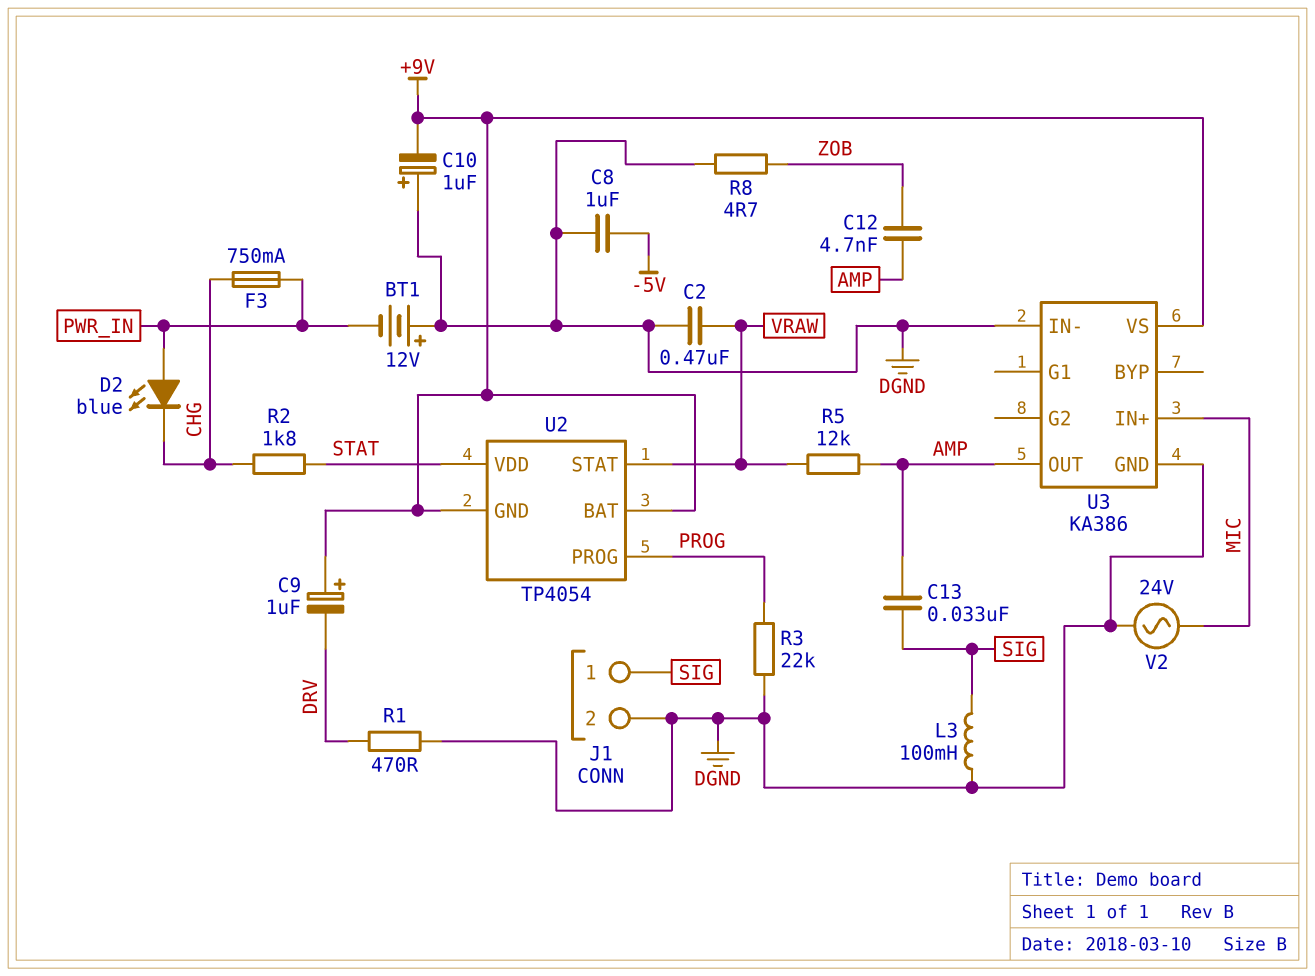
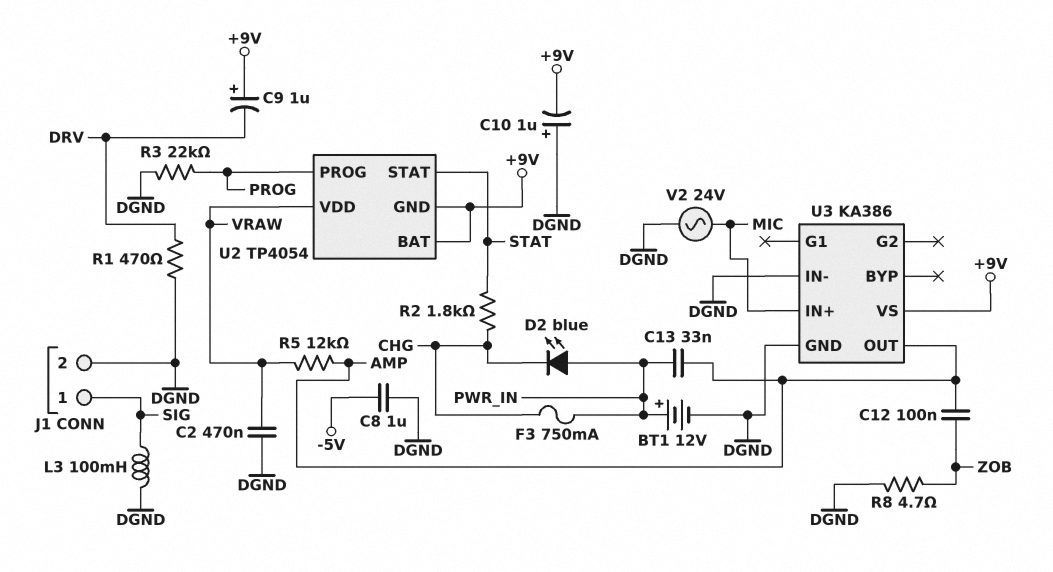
BT1: 12V (plus DGND, minus PWR_IN) -> 12V (plus PWR_IN, minus DGND)
C12: 4.7nF (AMP, ZOB) -> 100nF (AMP, ZOB)
C13: 33nF (AMP, SIG) -> 33nF (AMP, PWR_IN)
U2 pin STAT: VRAW -> STAT
U2 pin VDD: STAT -> VRAW

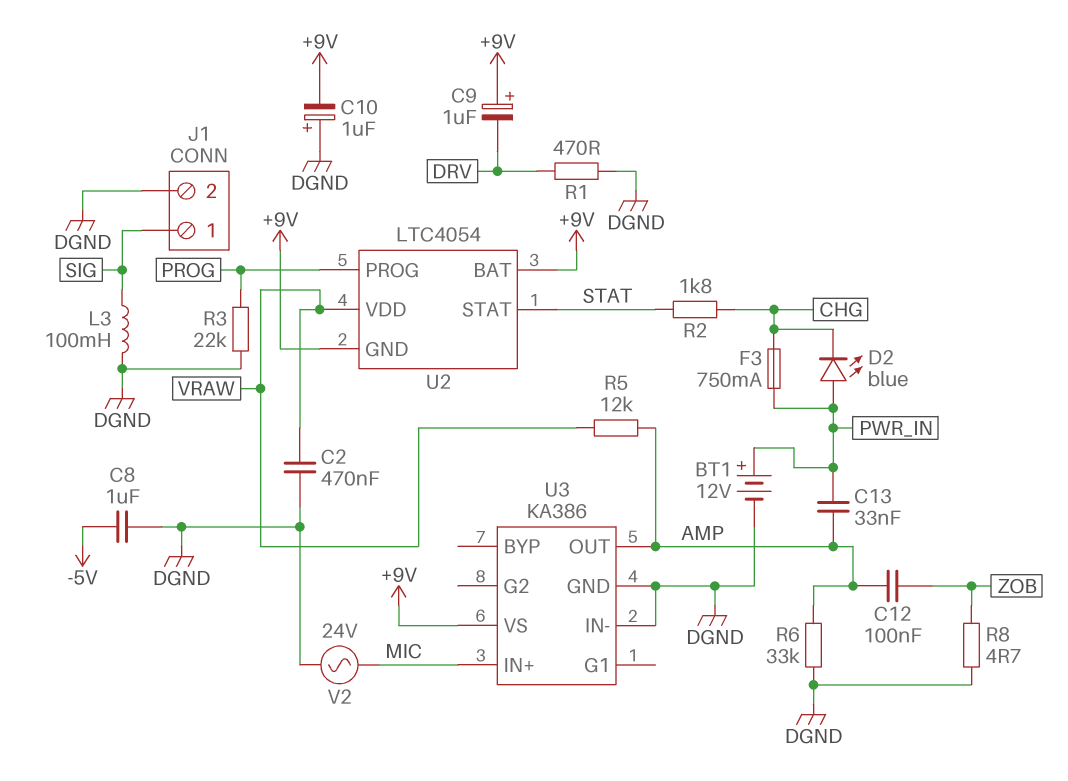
R6: none -> 33k (AMP, DGND)
U2: TP4054 -> LTC4054

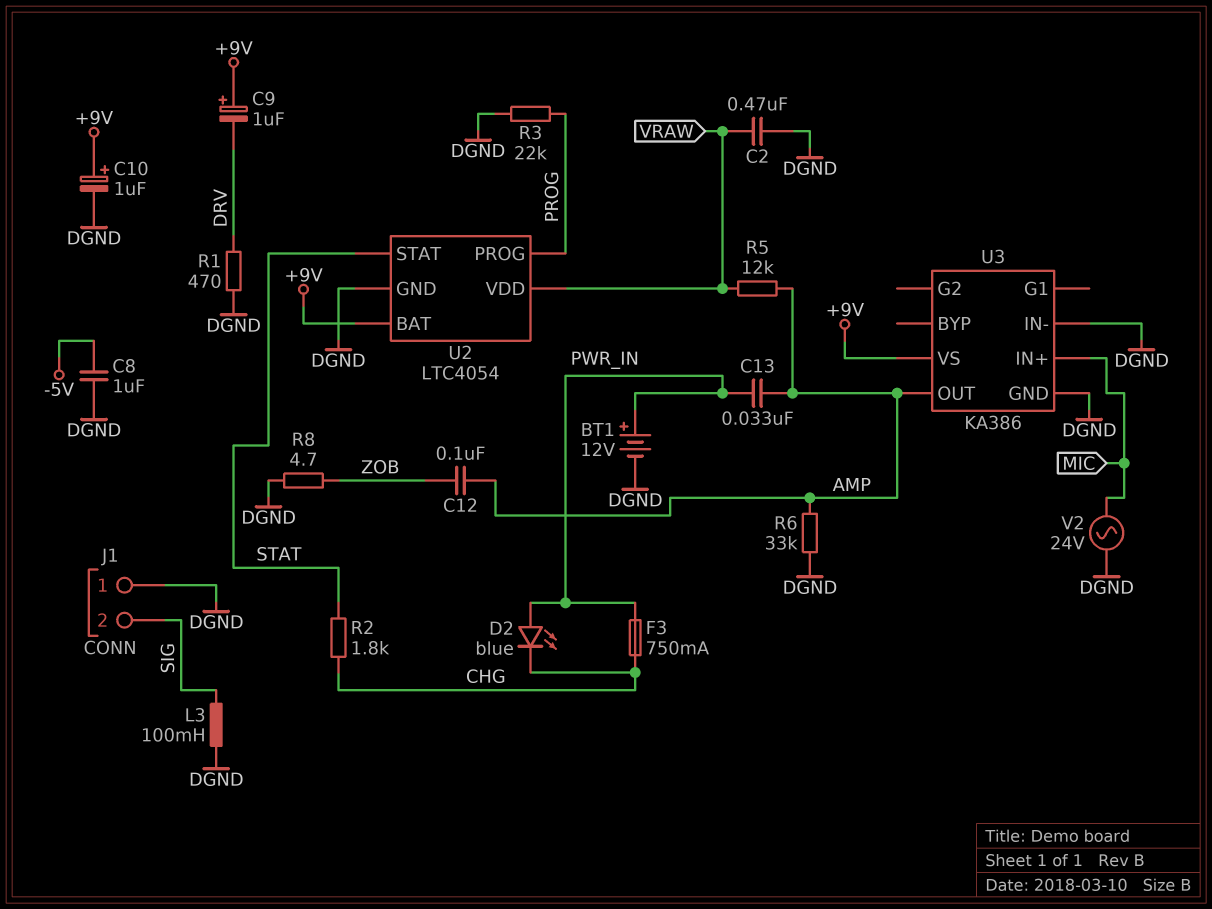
C10: 1uF (plus DGND, minus +9V) -> 1uF (plus +9V, minus DGND)
J1 pin 1: SIG -> DGND
J1 pin 2: DGND -> SIG
U2 pin GND: +9V -> DGND

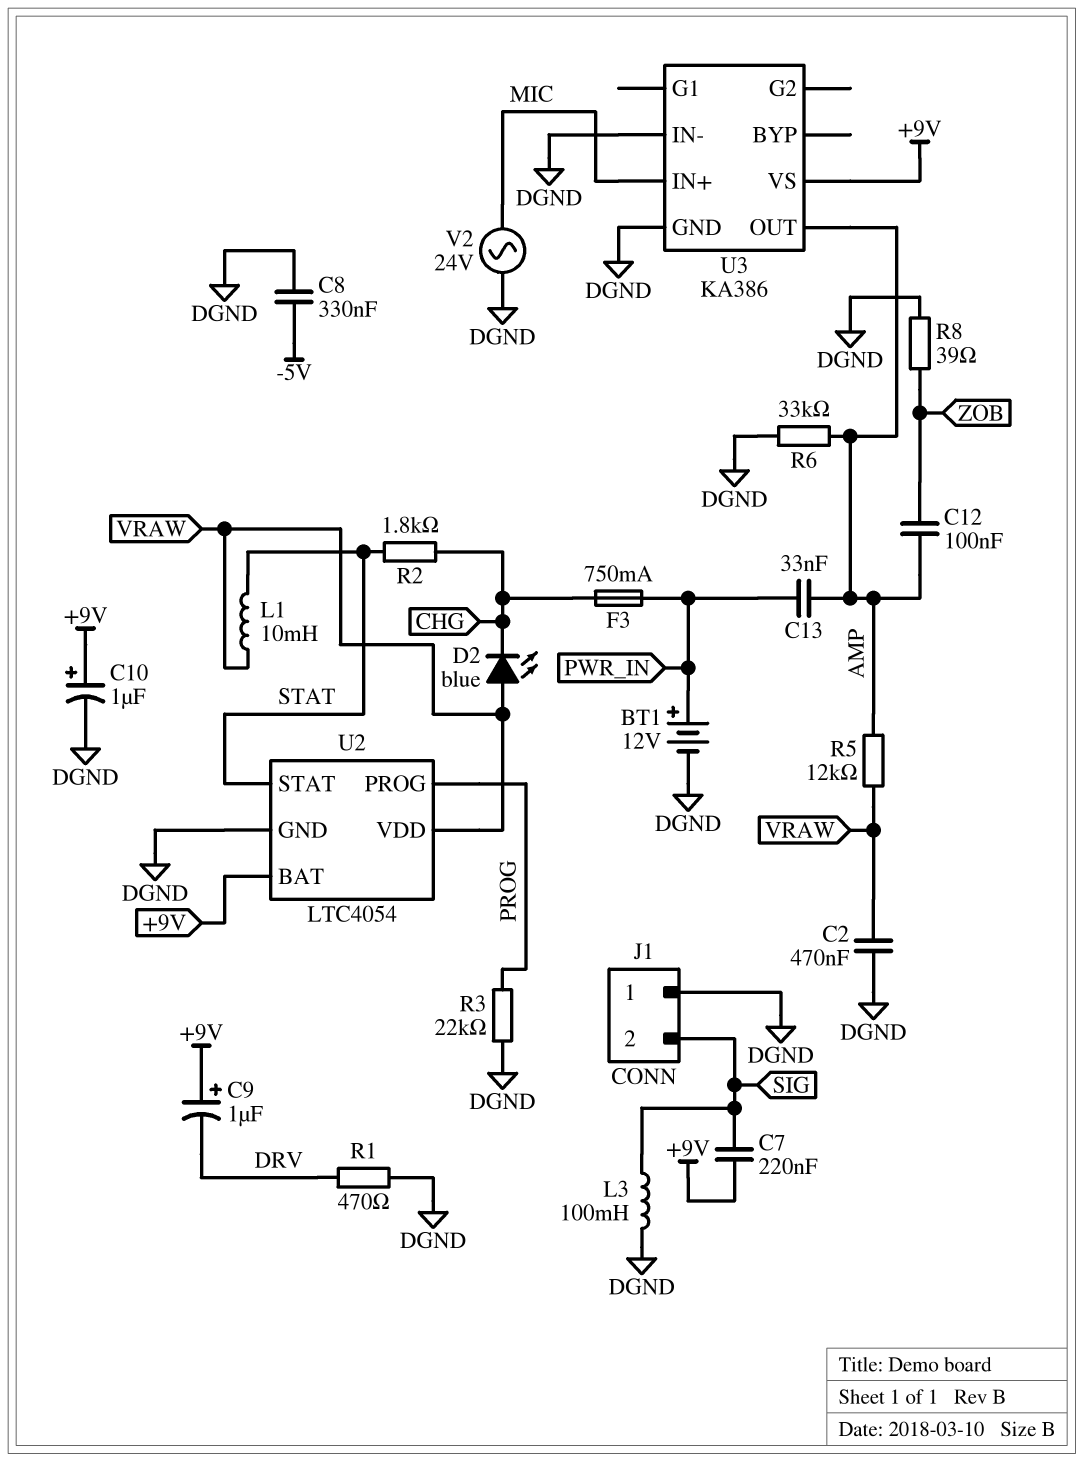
C7: none -> 220nF (+9V, SIG)
C8: 1uF (-5V, DGND) -> 330nF (-5V, DGND)
D2: LED blue (A PWR_IN, K CHG) -> LED blue (A VRAW, K CHG)
L1: none -> 10mH (STAT, VRAW)
R8: 4.7 (DGND, ZOB) -> 39 (DGND, ZOB)

